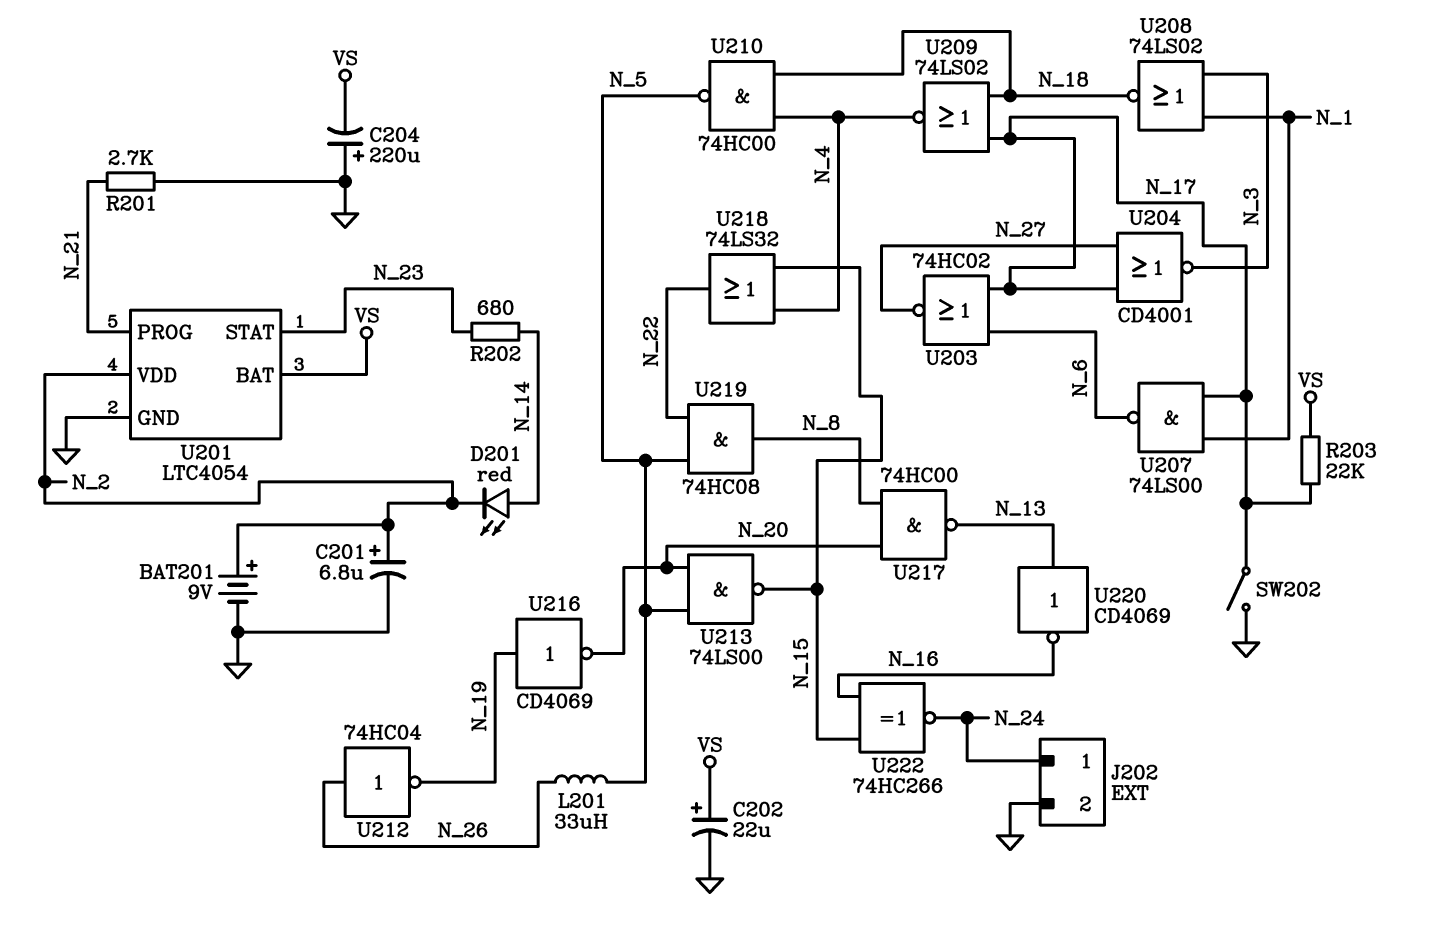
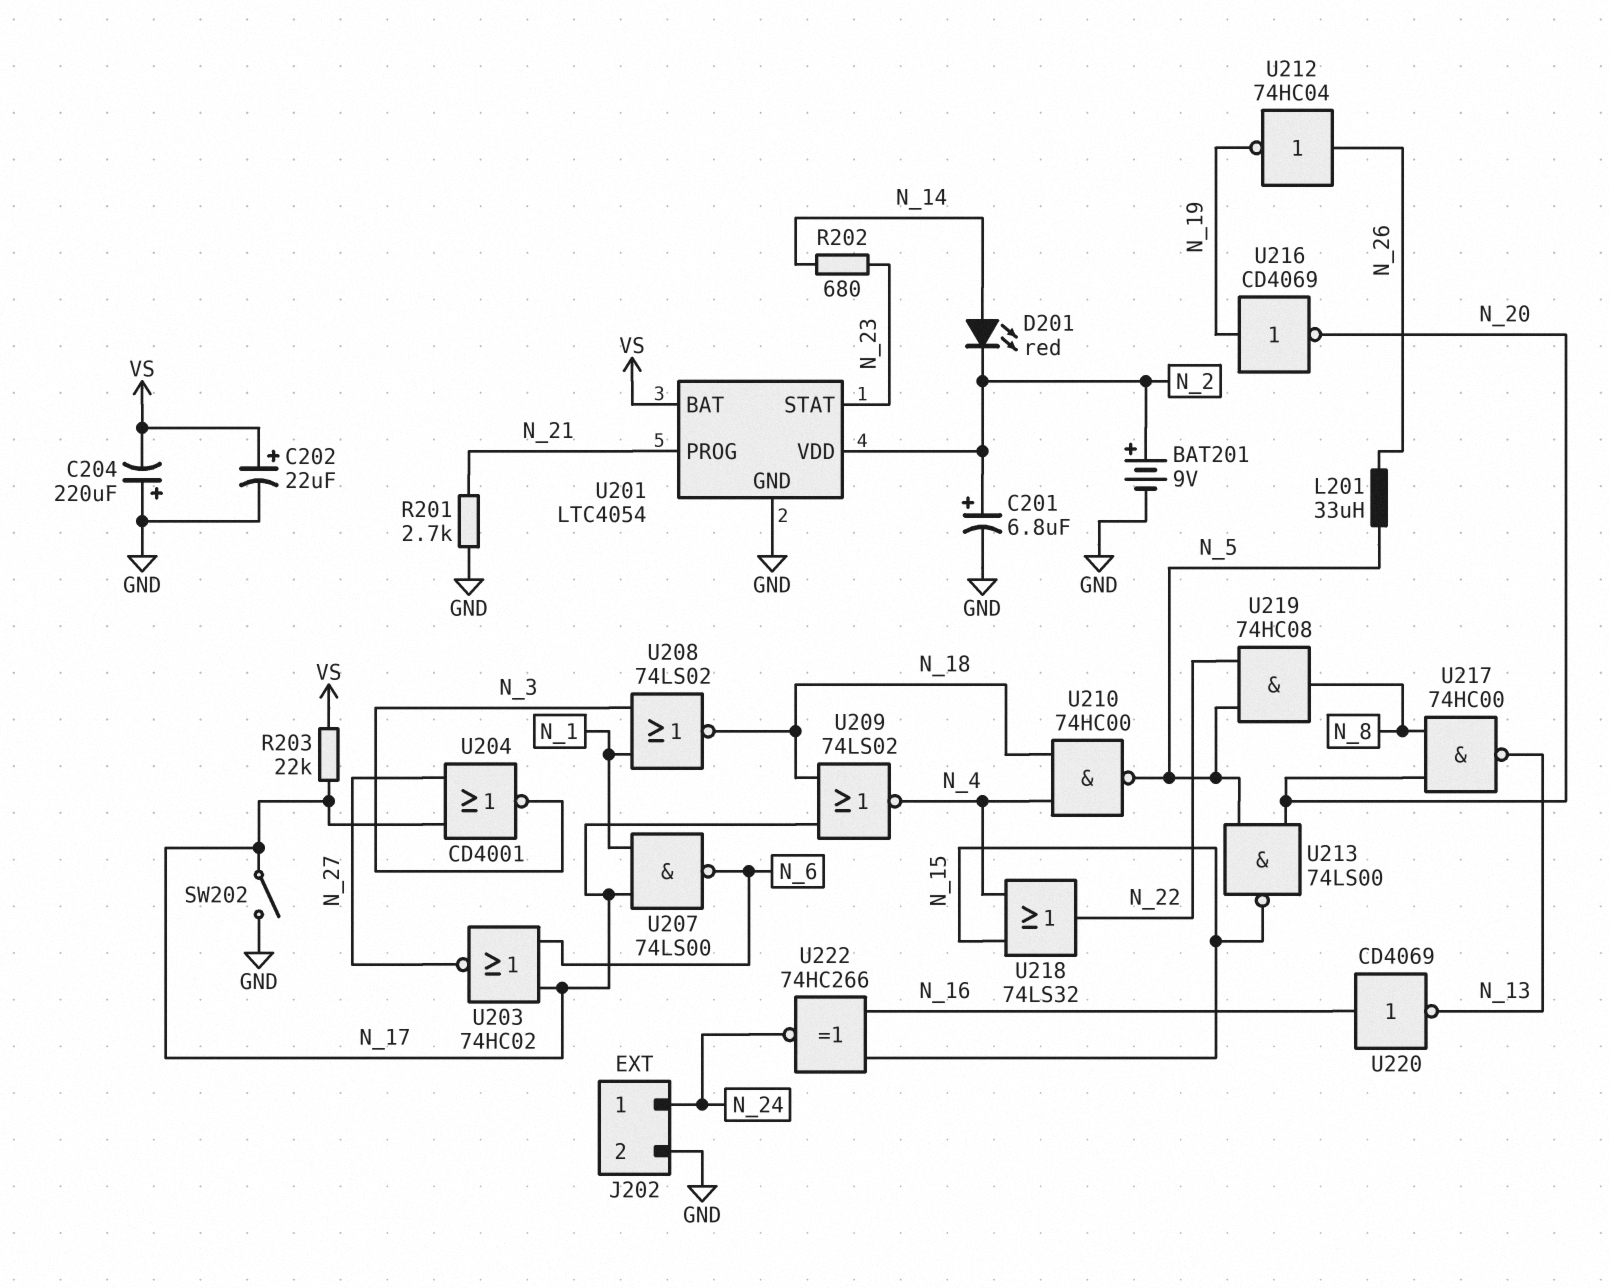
U220: NOT CD4069 (in N_13, out N_16) -> NOT CD4069 (in N_16, out N_13)

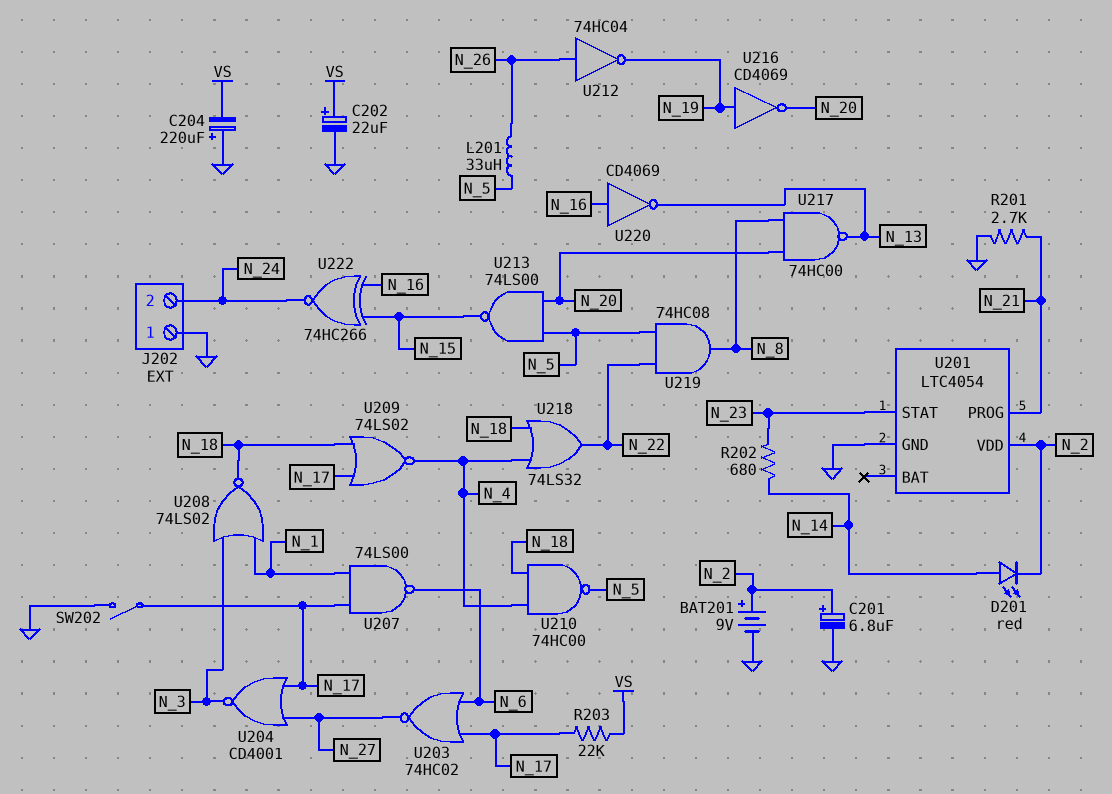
J202 pin 1: N_24 -> GND
J202 pin 2: GND -> N_24
U201 pin BAT: VS -> none
U218: OR 74LS32 (in N_4, in N_15, out N_22) -> OR 74LS32 (in N_4, in N_18, out N_22)

